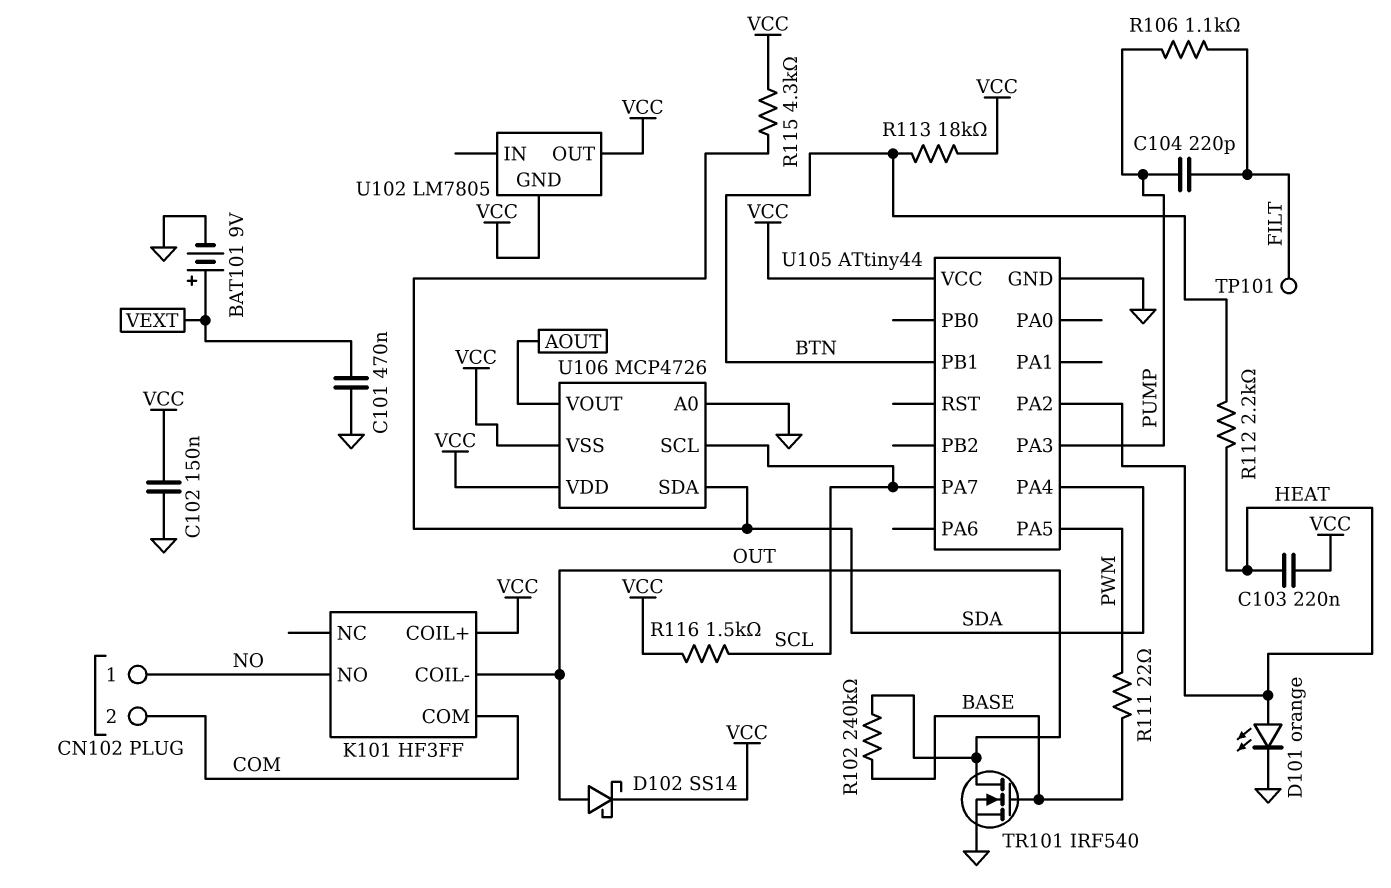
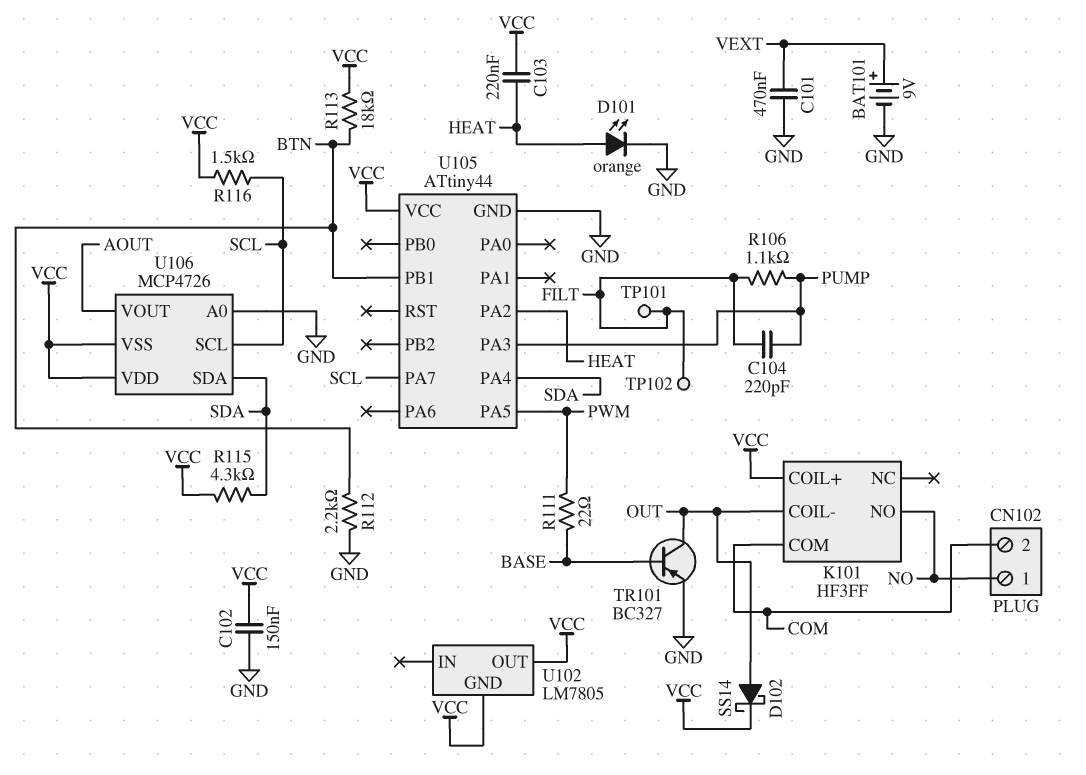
R102: 240k (BASE, OUT) -> none
R112: 2.2k (BTN, HEAT) -> 2.2k (BTN, GND)
TP102: none -> test point (FILT)
TR101: NMOS IRF540 (G BASE, D OUT, S GND) -> PNP BC327 (B BASE, C OUT, E GND)

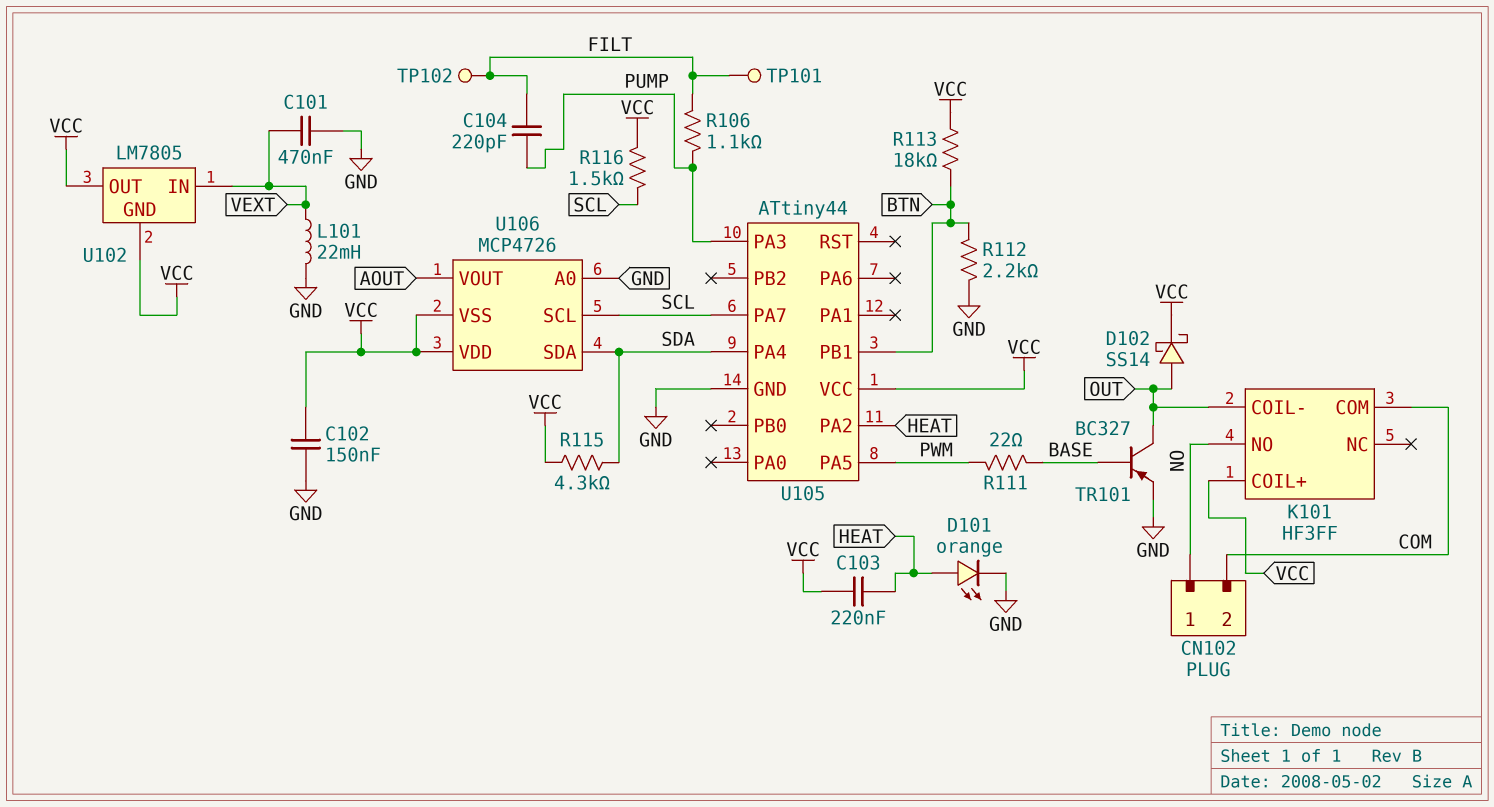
BAT101: 9V (plus VEXT, minus GND) -> none
L101: none -> 22mH (GND, VEXT)
U102 pin IN: none -> VEXT

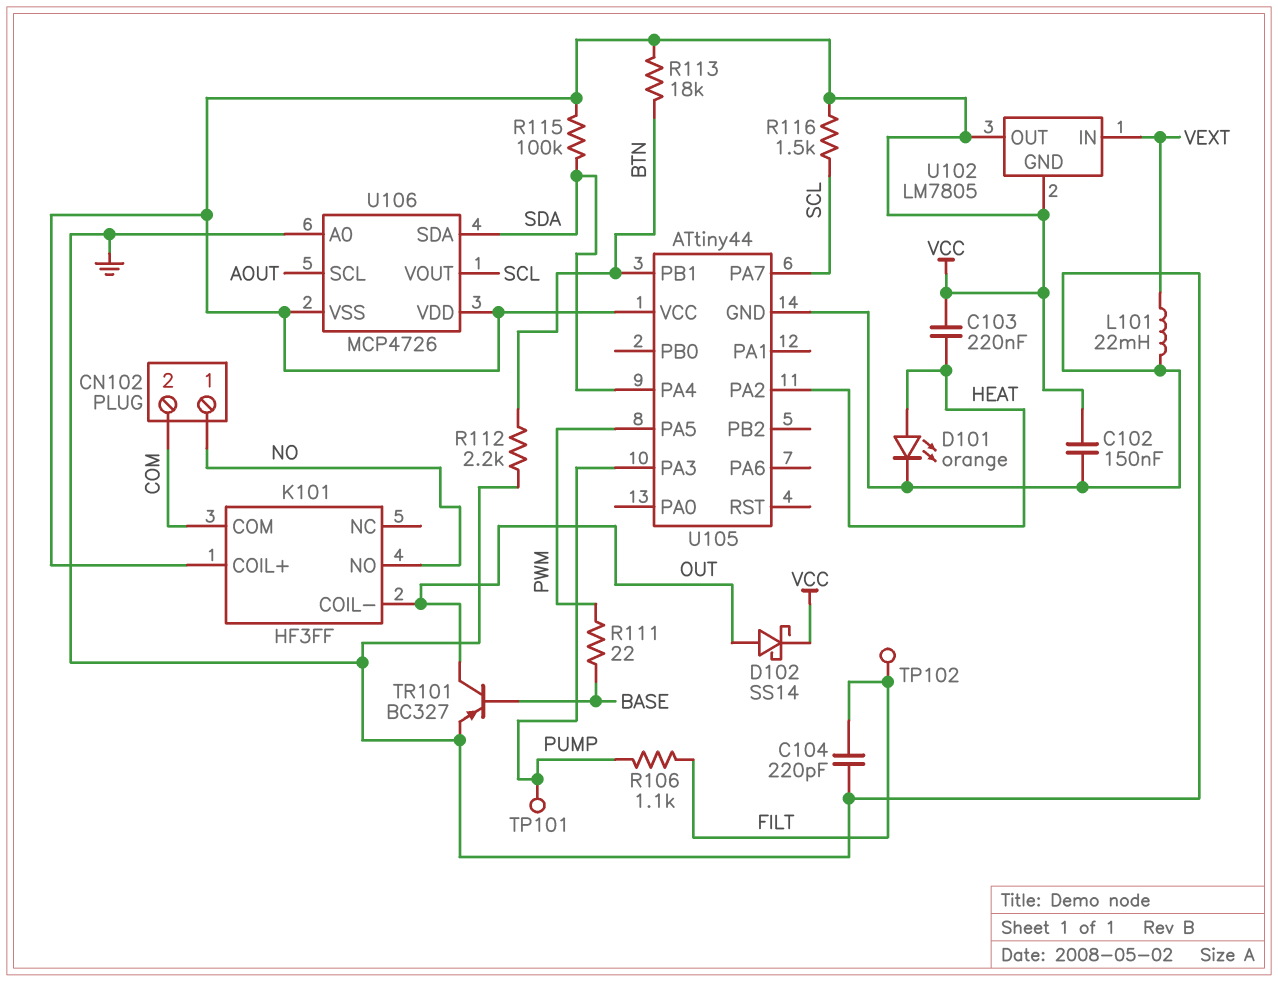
C101: 470nF (GND, VEXT) -> none
C104: 220pF (FILT, PUMP) -> 220pF (FILT, GND)
R115: 4.3k (SDA, VCC) -> 100k (SDA, VCC)
TP101: test point (FILT) -> test point (PUMP)
U106 pin SCL: SCL -> AOUT
U106 pin VOUT: AOUT -> SCL

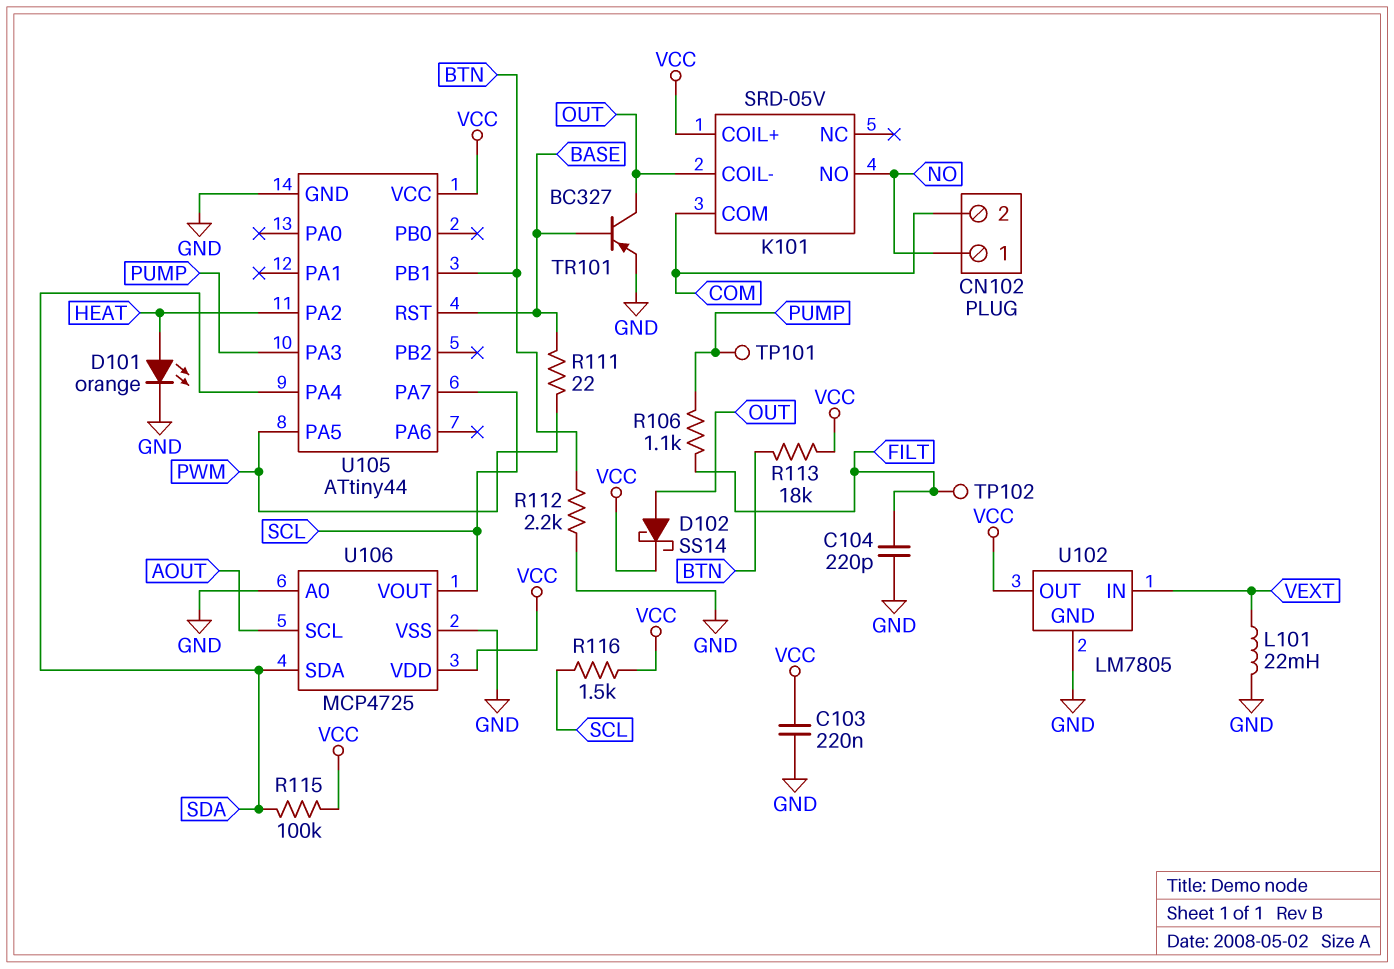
C102: 150nF (GND, VCC) -> none
C103: 220nF (HEAT, VCC) -> 220nF (GND, VCC)
K101: HF3FF -> SRD-05V
U102 pin GND: VCC -> GND
U105 pin RST: none -> BASE
U106: MCP4726 -> MCP4725
U106 pin VSS: VCC -> GND

